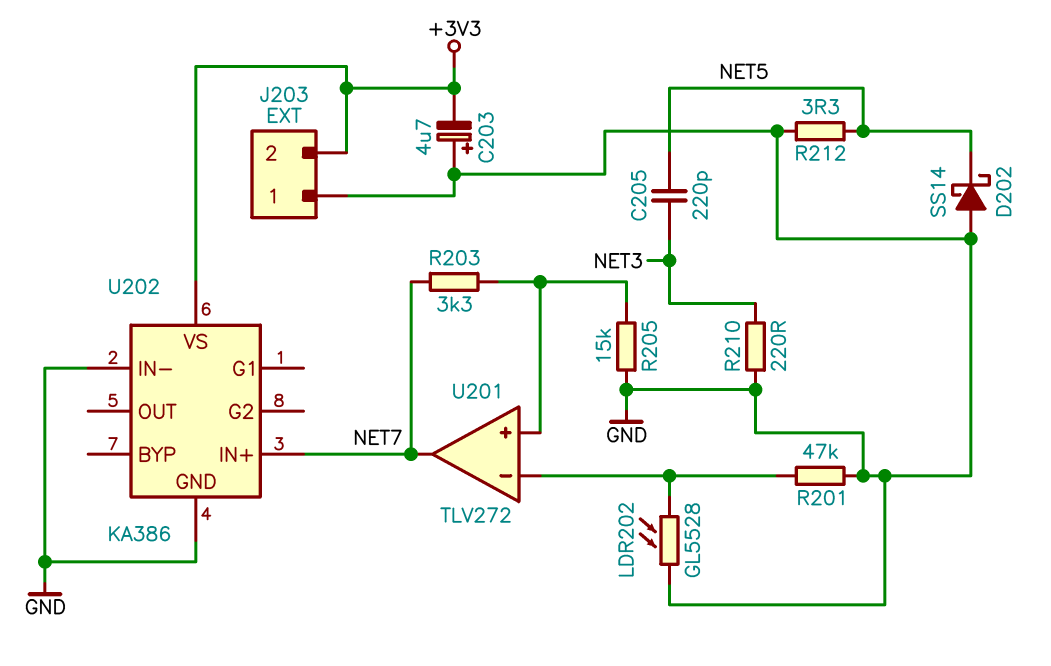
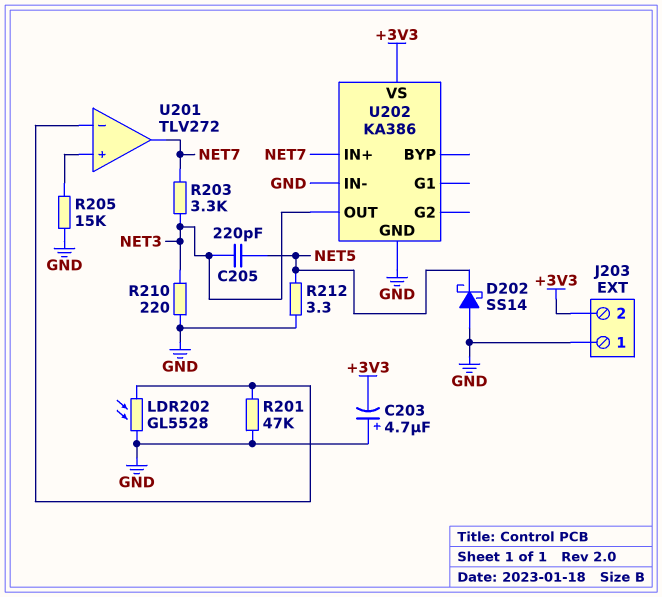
R203: 3.3k (NET7, U201/in+) -> 3.3k (NET3, NET7)
U202 pin OUT: none -> NET3

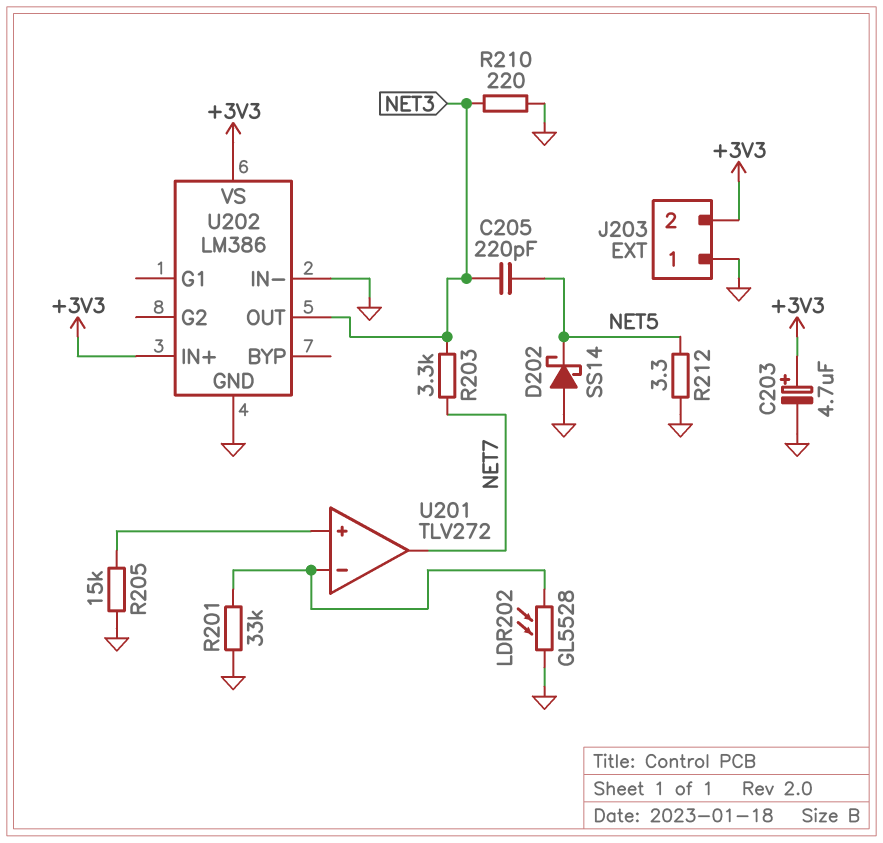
C203: 4.7uF (plus GND, minus +3V3) -> 4.7uF (plus +3V3, minus GND)
R201: 47k (GND, U201/in-) -> 33k (GND, U201/in-)
U202: KA386 -> LM386
U202 pin IN+: NET7 -> +3V3

